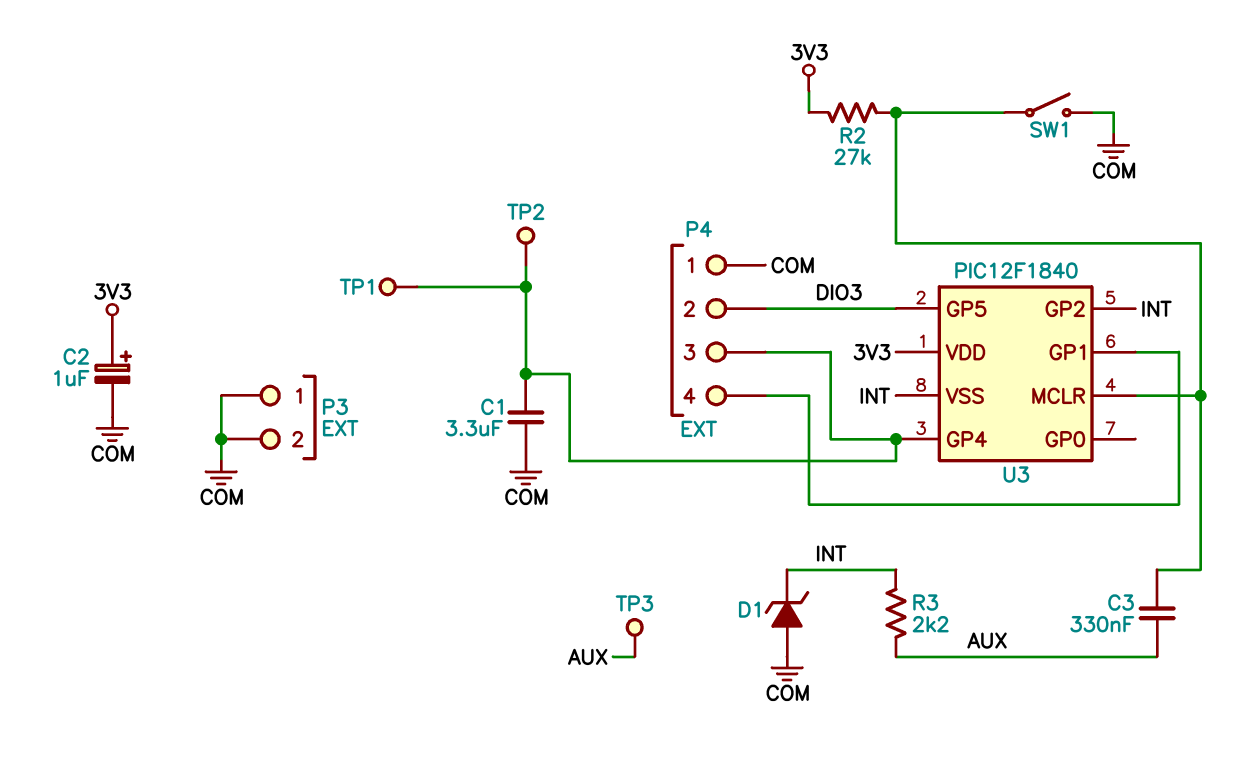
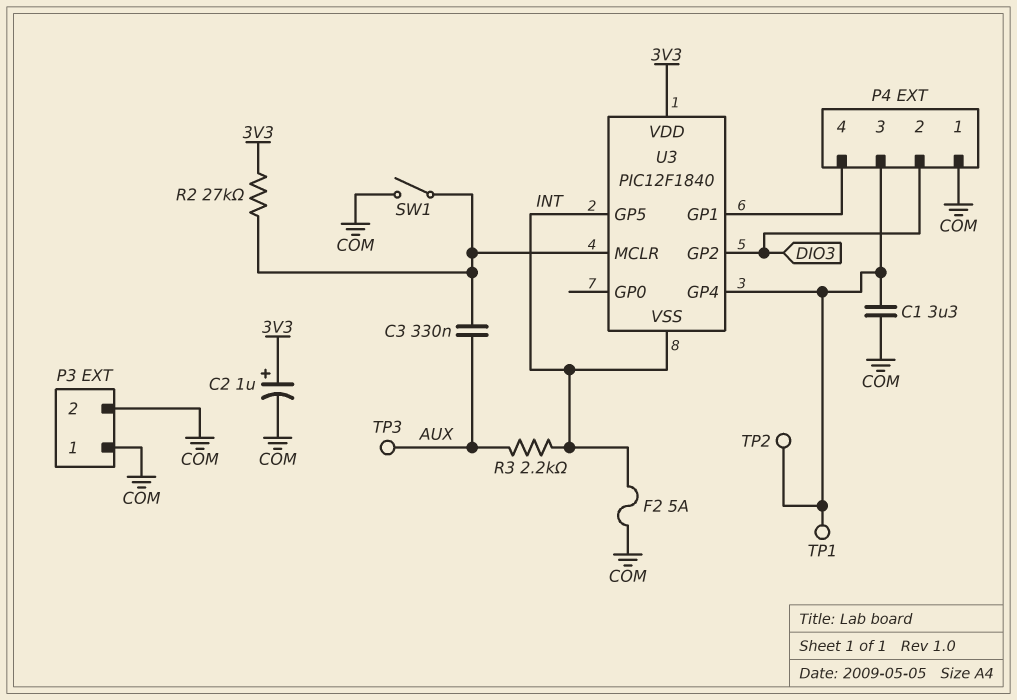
D1: zener (A COM, K INT) -> none
F2: none -> 5A (COM, INT)
U3 pin GP2: INT -> DIO3
U3 pin GP5: DIO3 -> INT

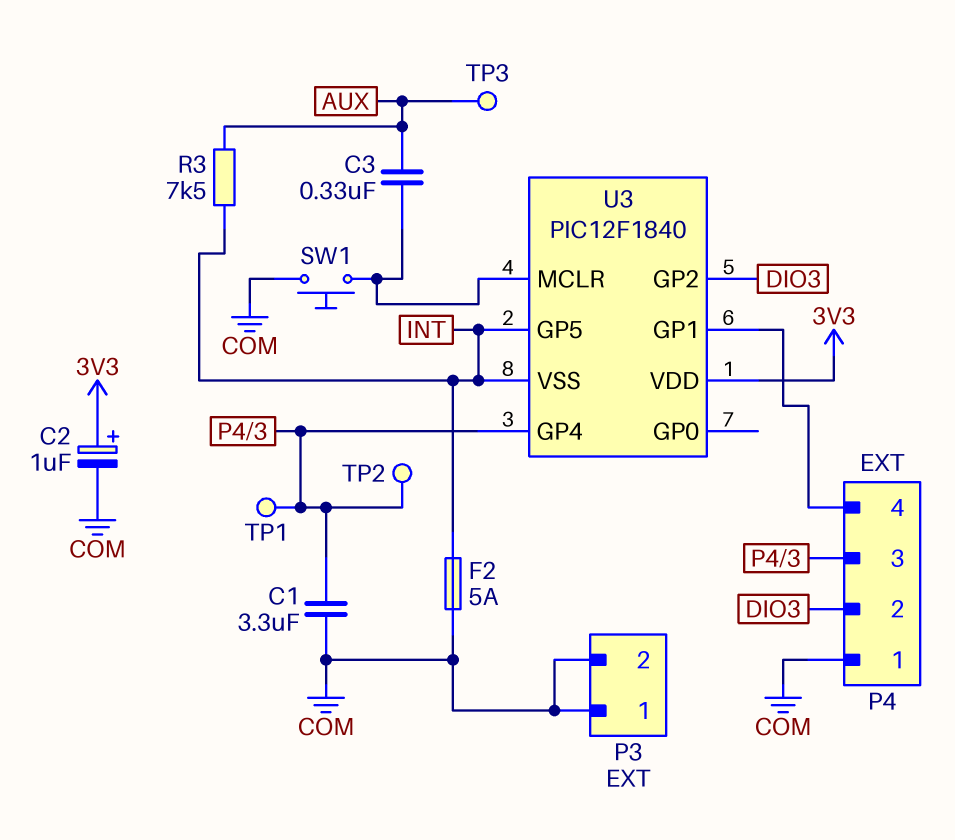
R2: 27k (3V3, U3/MCLR) -> none
R3: 2.2k (AUX, INT) -> 7.5k (AUX, INT)
SW1: switch (COM, U3/MCLR) -> button (COM, U3/MCLR)

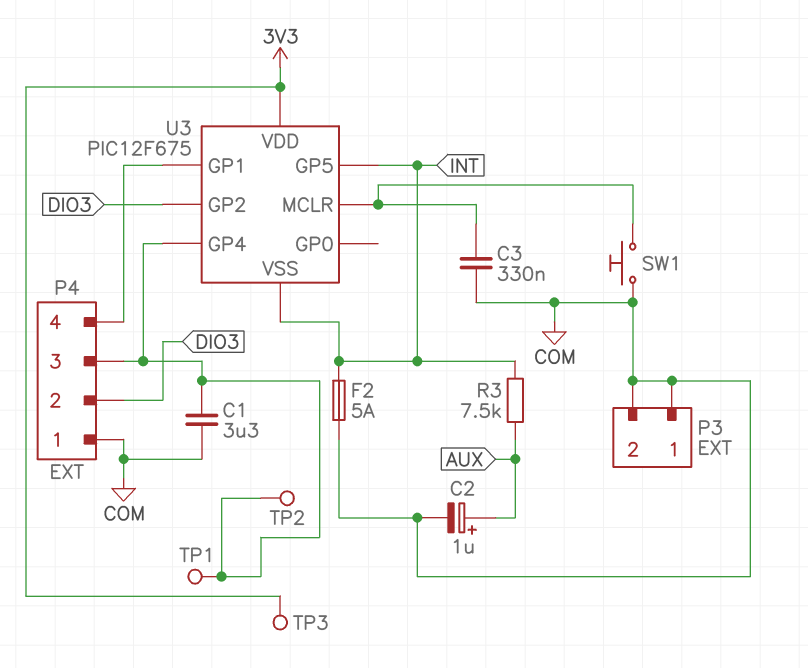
C2: 1uF (plus 3V3, minus COM) -> 1uF (plus AUX, minus COM)
C3: 330nF (AUX, U3/MCLR) -> 330nF (COM, U3/MCLR)
TP3: test point (AUX) -> test point (3V3)
U3: PIC12F1840 -> PIC12F675

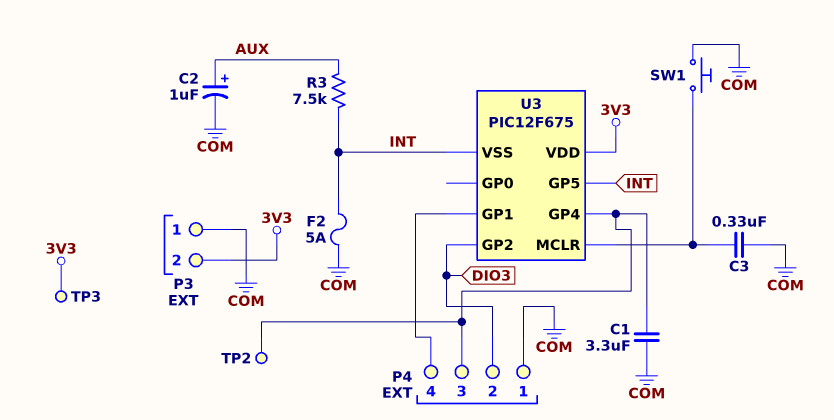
P3 pin 2: COM -> 3V3
TP1: test point (P4/3) -> none

